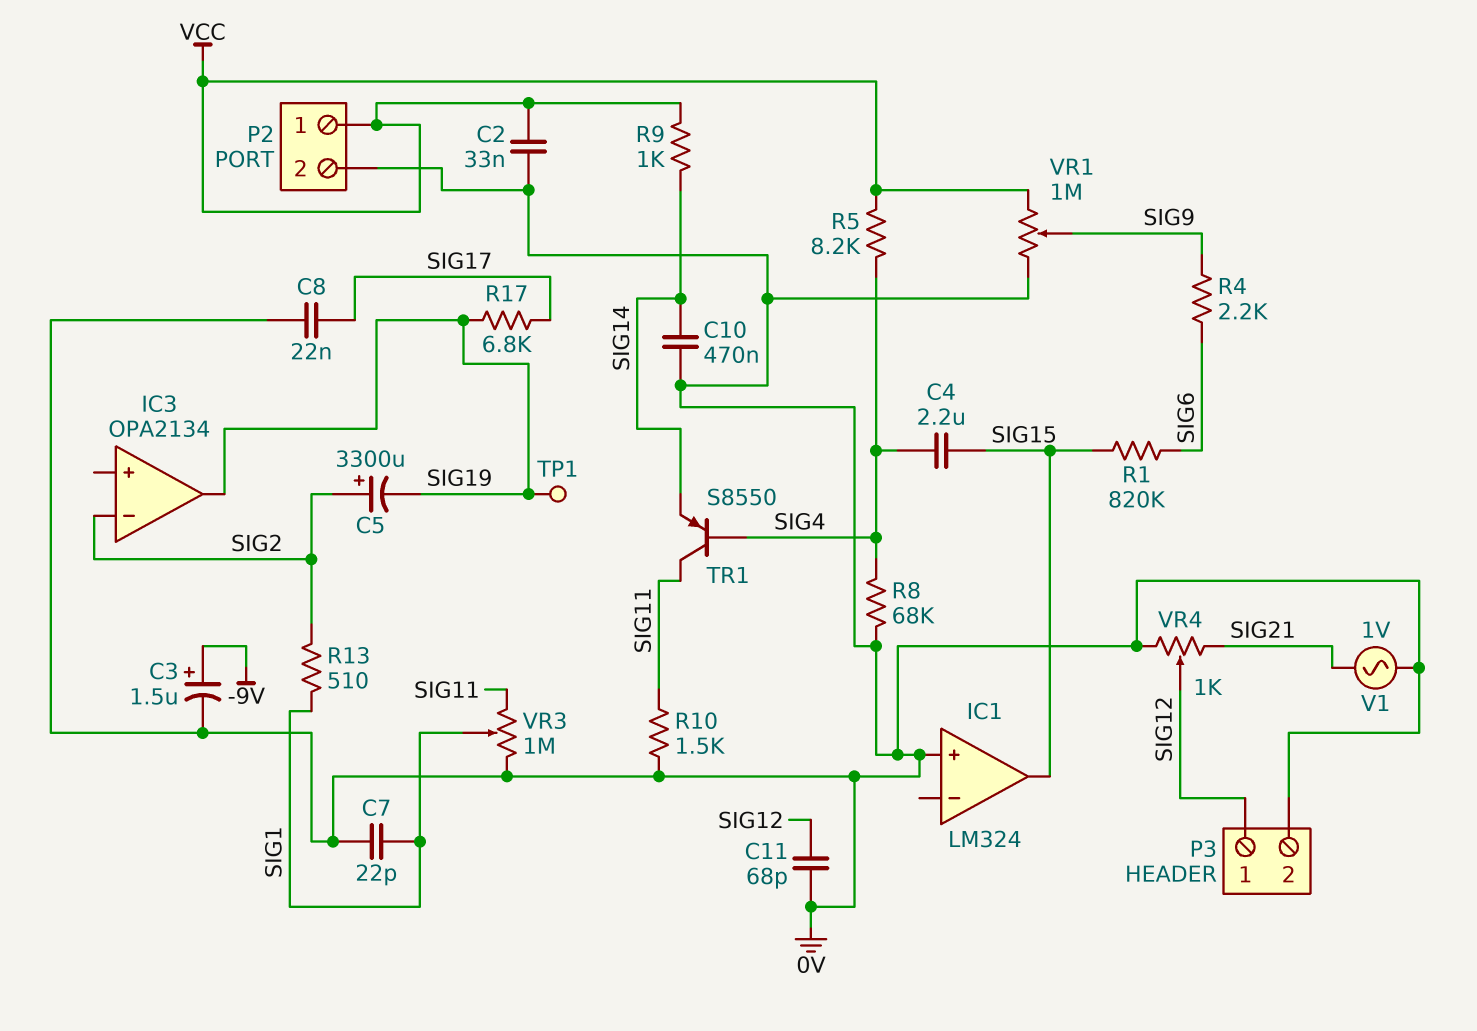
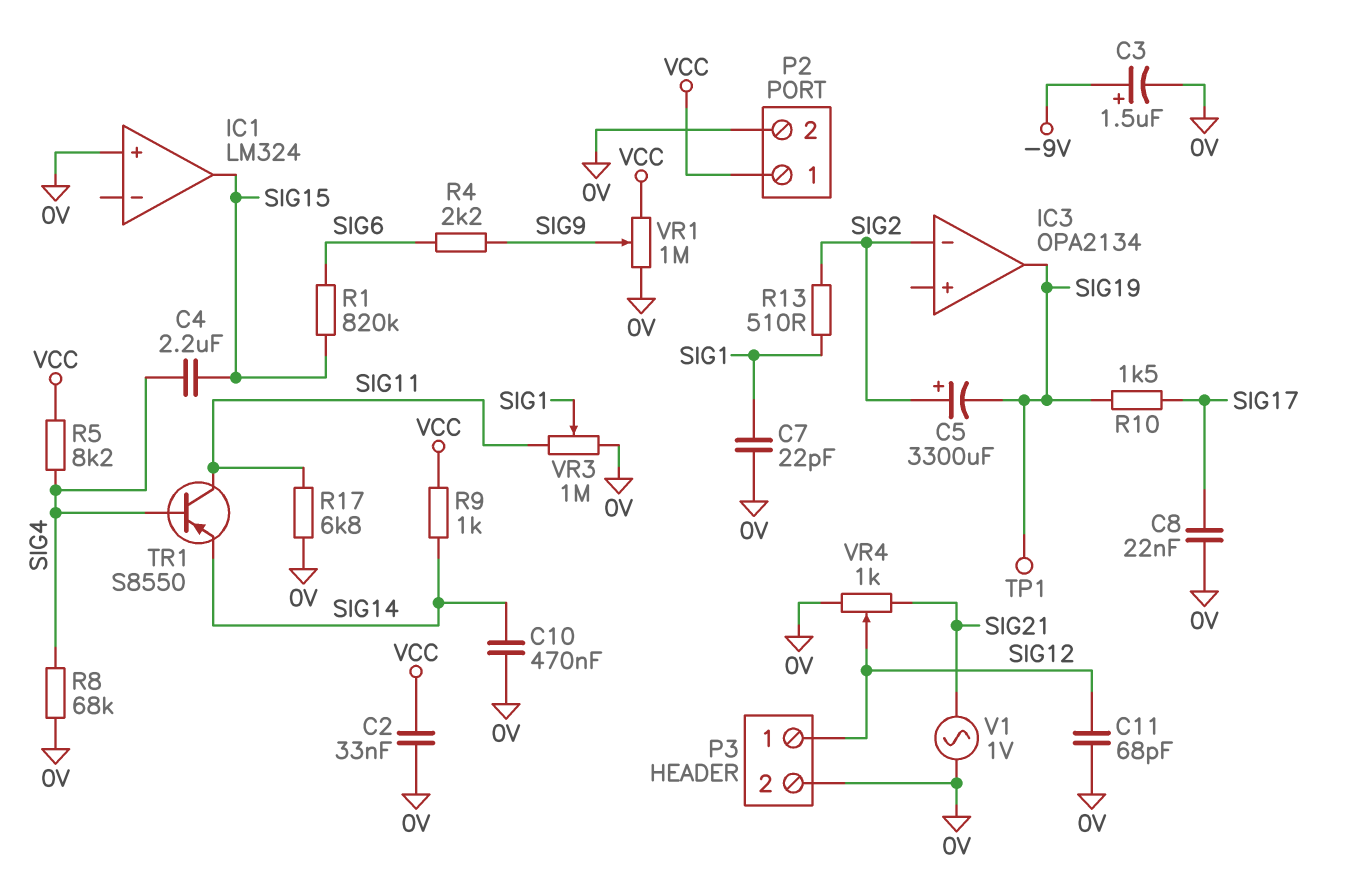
R10: 1.5k (0V, SIG11) -> 1.5k (SIG17, SIG19)
R17: 6.8k (SIG17, SIG19) -> 6.8k (0V, SIG11)

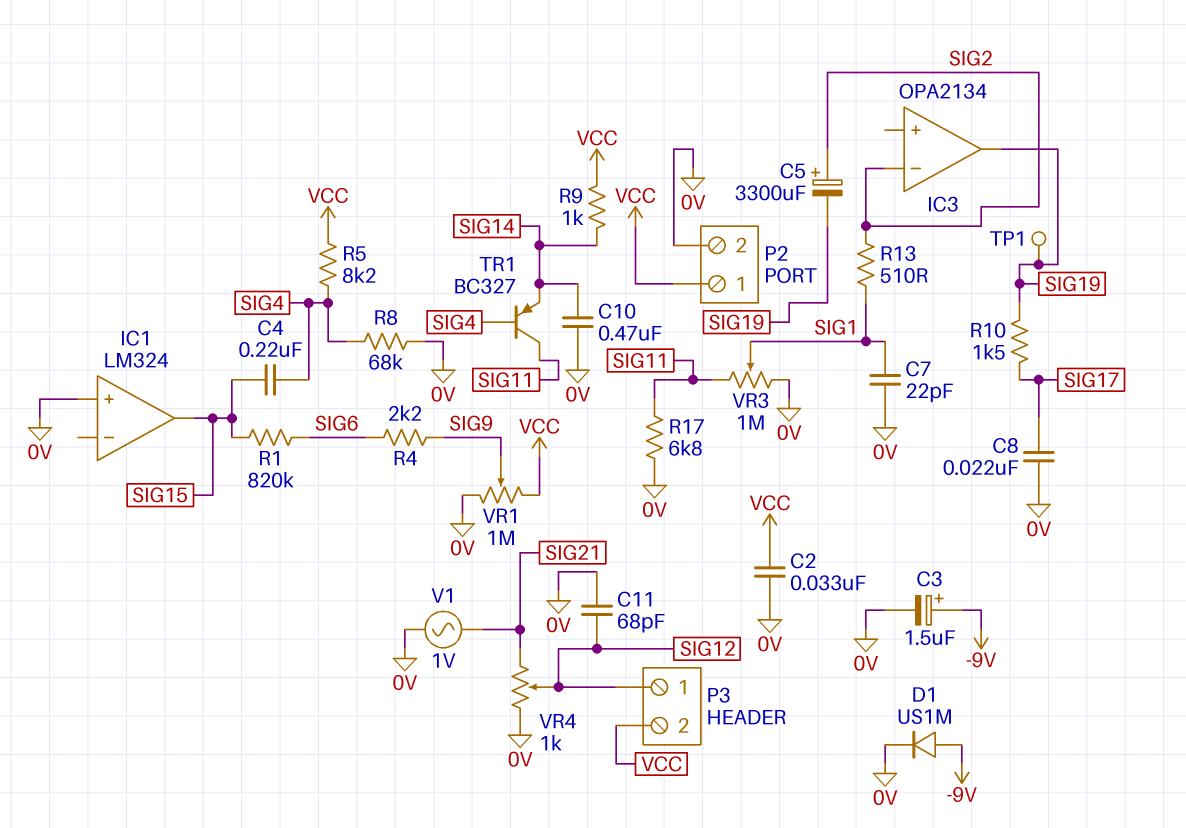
C4: 2.2uF (SIG4, SIG15) -> 220nF (SIG4, SIG15)
D1: none -> diode US1M (A -9V, K 0V)
P3 pin 2: 0V -> VCC
TR1: PNP S8550 (B SIG4, C SIG11, E SIG14) -> PNP BC327 (B SIG4, C SIG11, E SIG14)

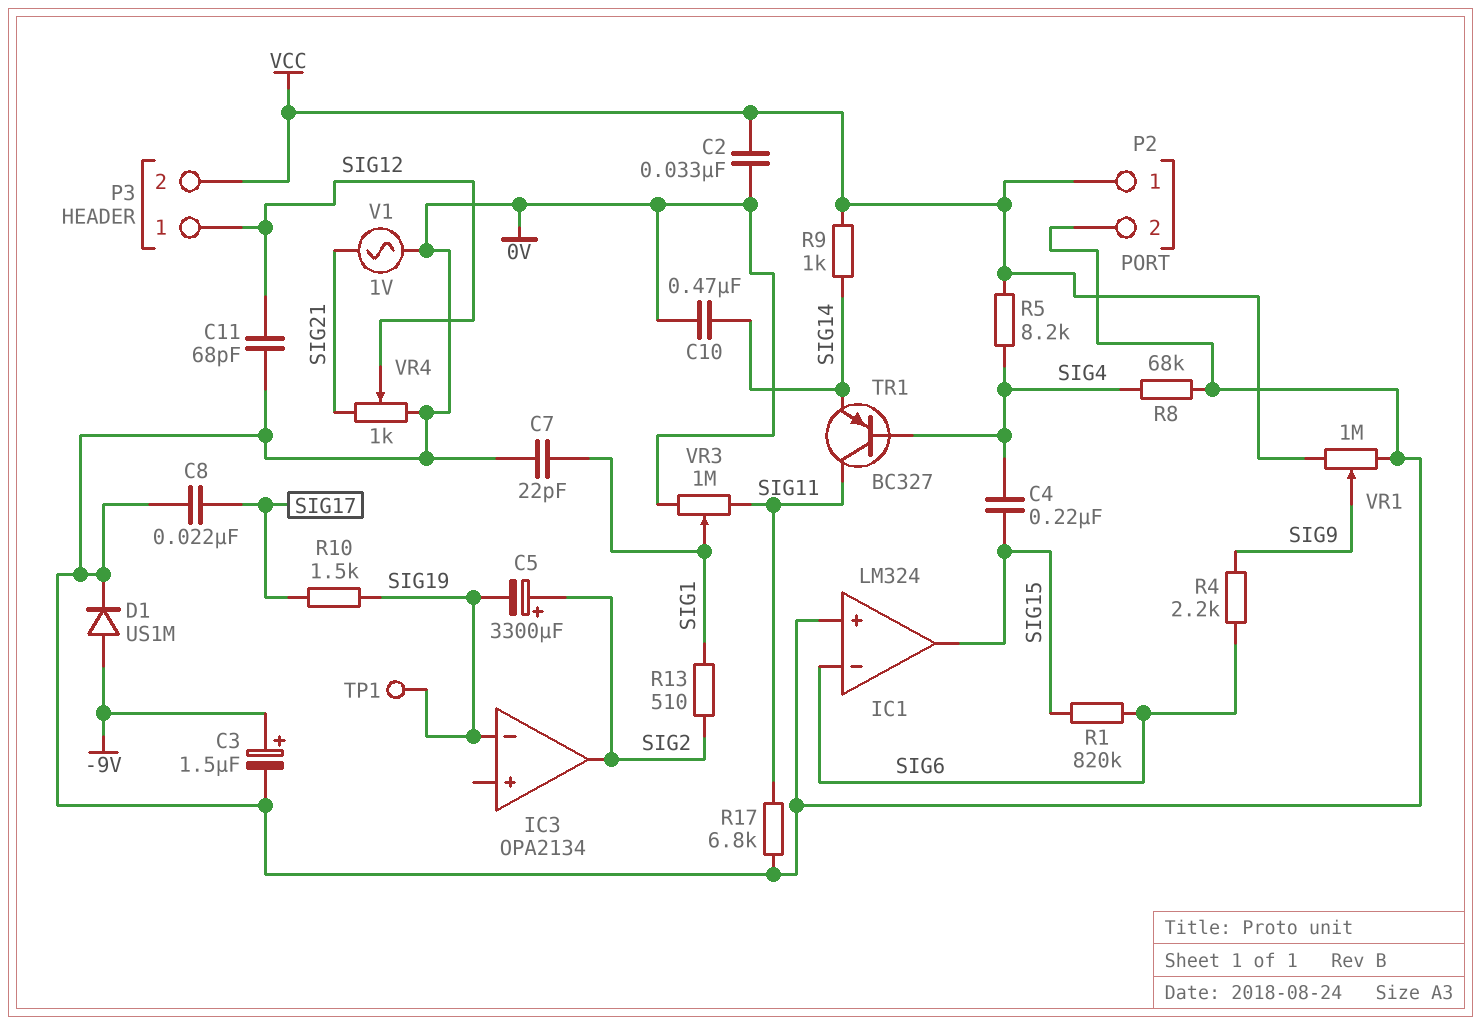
IC1 pin in-: none -> SIG6
IC3 pin in-: SIG2 -> SIG19
IC3 pin out: SIG19 -> SIG2

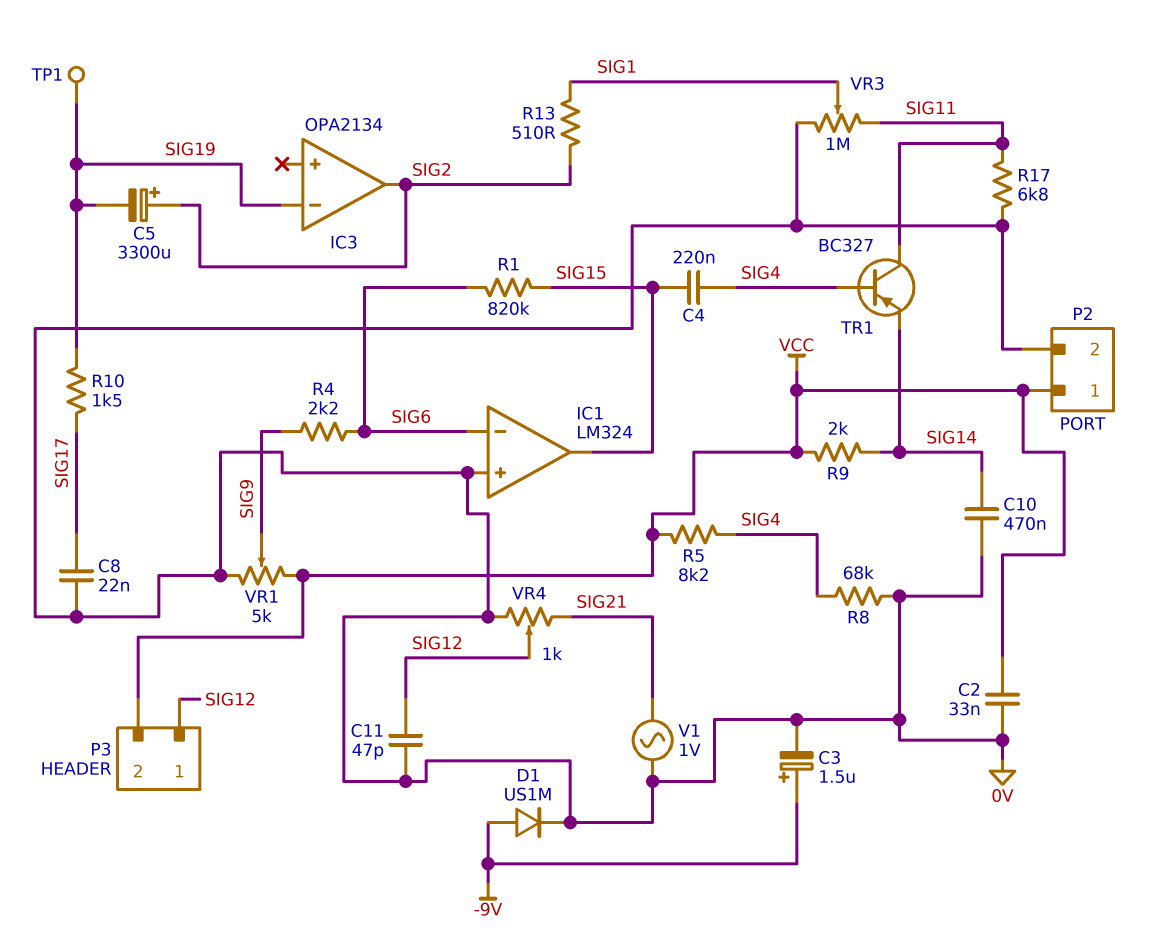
C7: 22pF (0V, SIG1) -> none
C11: 68pF (0V, SIG12) -> 47pF (0V, SIG12)
R9: 1k (SIG14, VCC) -> 2k (SIG14, VCC)
VR1: 1M (0V, VCC, wiper SIG9) -> 5k (0V, VCC, wiper SIG9)

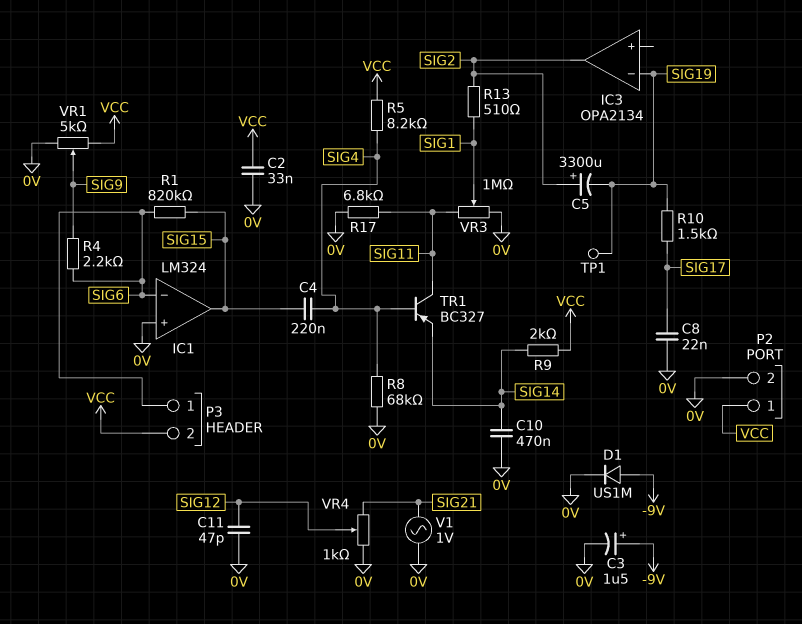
P3 pin 1: SIG12 -> SIG6

